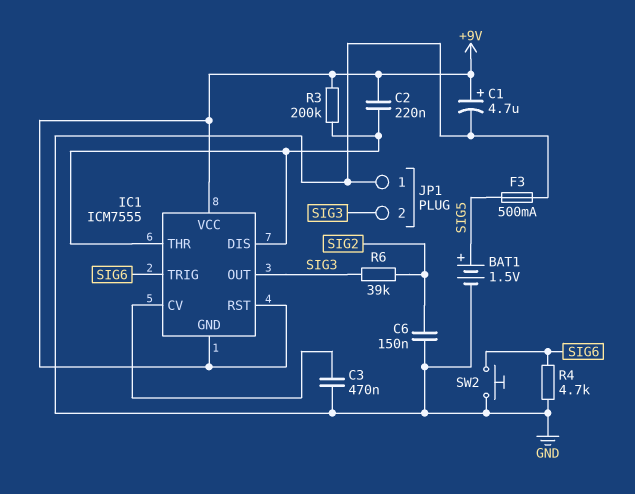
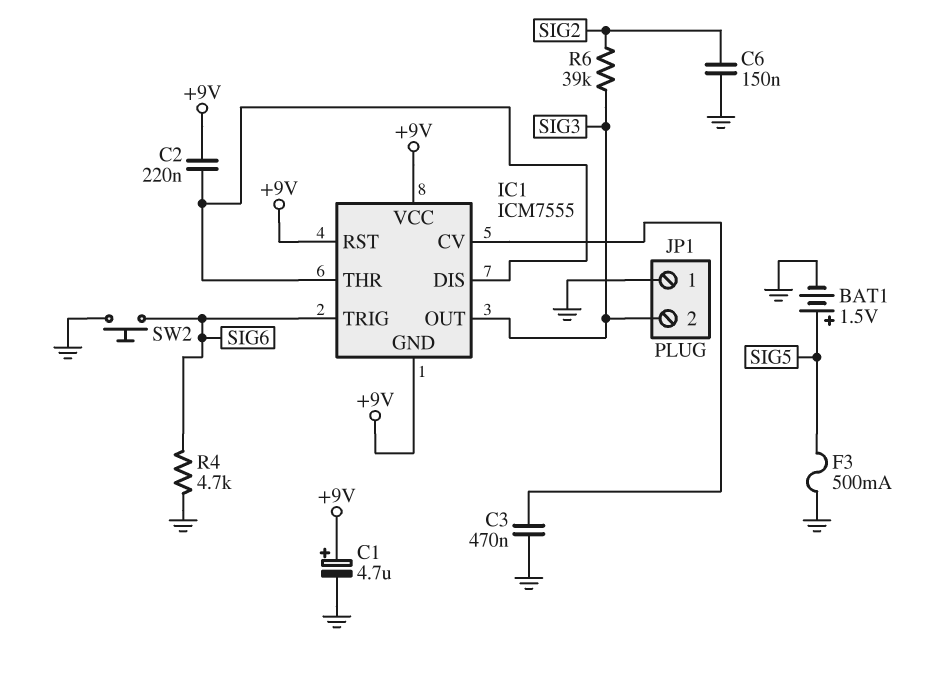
R3: 200k (+9V, IC1/DIS) -> none

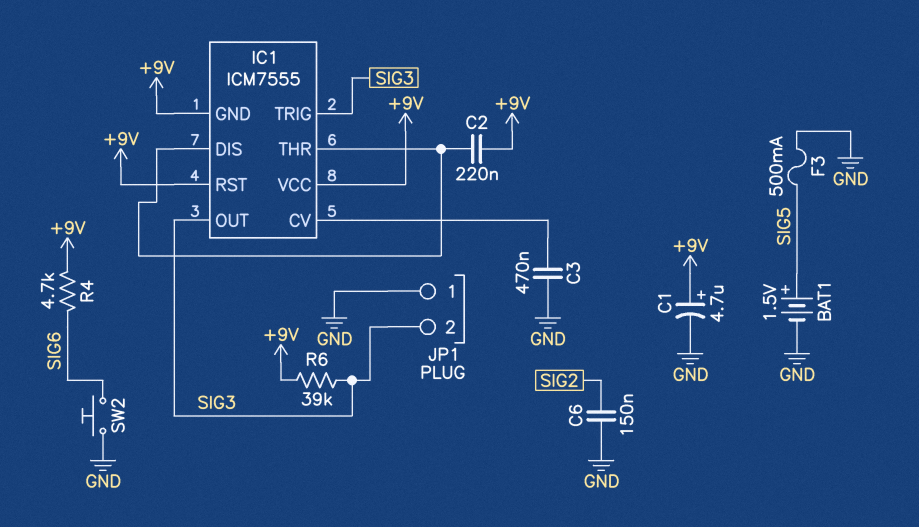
IC1 pin TRIG: SIG6 -> SIG3
R4: 4.7k (GND, SIG6) -> 4.7k (+9V, SIG6)
R6: 39k (SIG2, SIG3) -> 39k (+9V, SIG3)

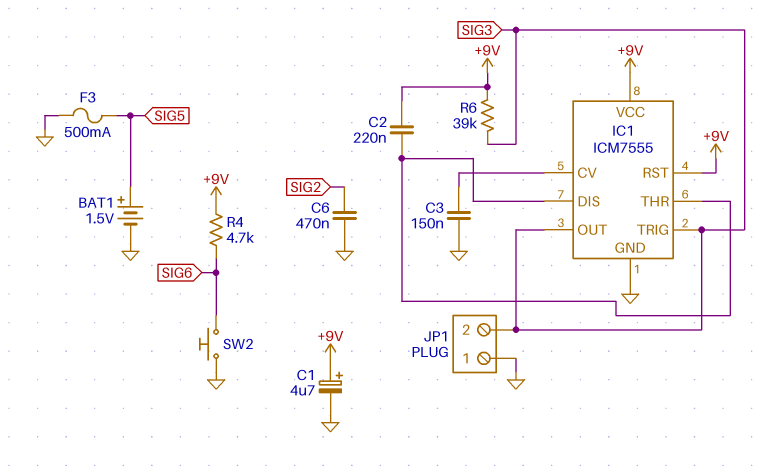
C3: 470nF (GND, IC1/CV) -> 150nF (GND, IC1/CV)
C6: 150nF (GND, SIG2) -> 470nF (GND, SIG2)
IC1 pin GND: +9V -> GND

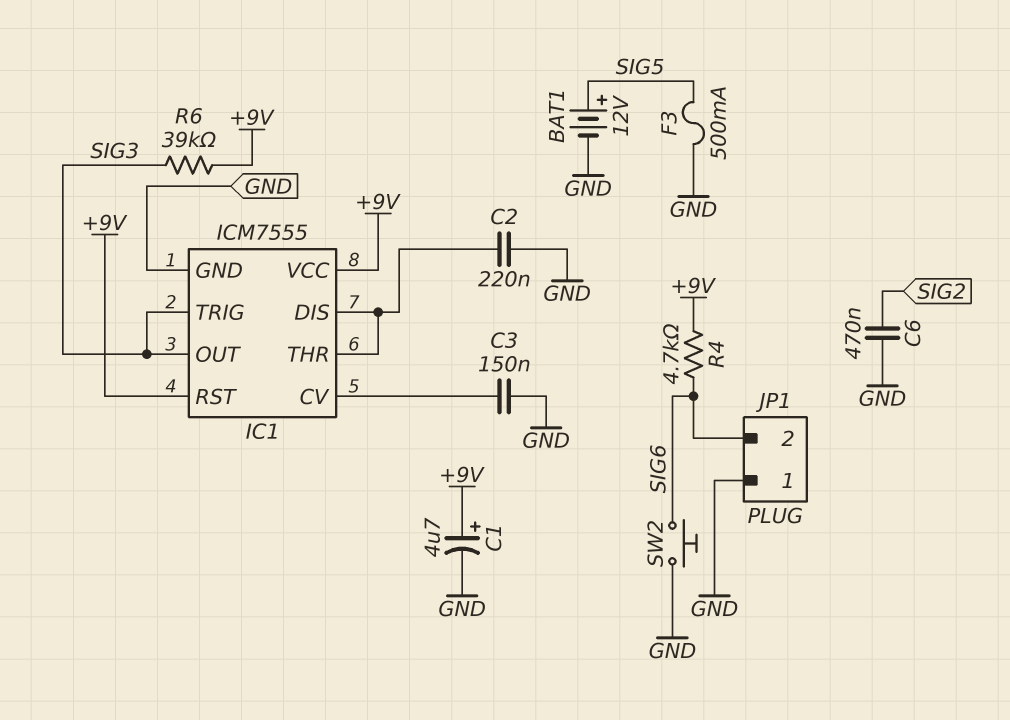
BAT1: 1.5V (plus SIG5, minus GND) -> 12V (plus SIG5, minus GND)
C2: 220nF (+9V, IC1/DIS) -> 220nF (GND, IC1/DIS)
JP1 pin 2: SIG3 -> SIG6

